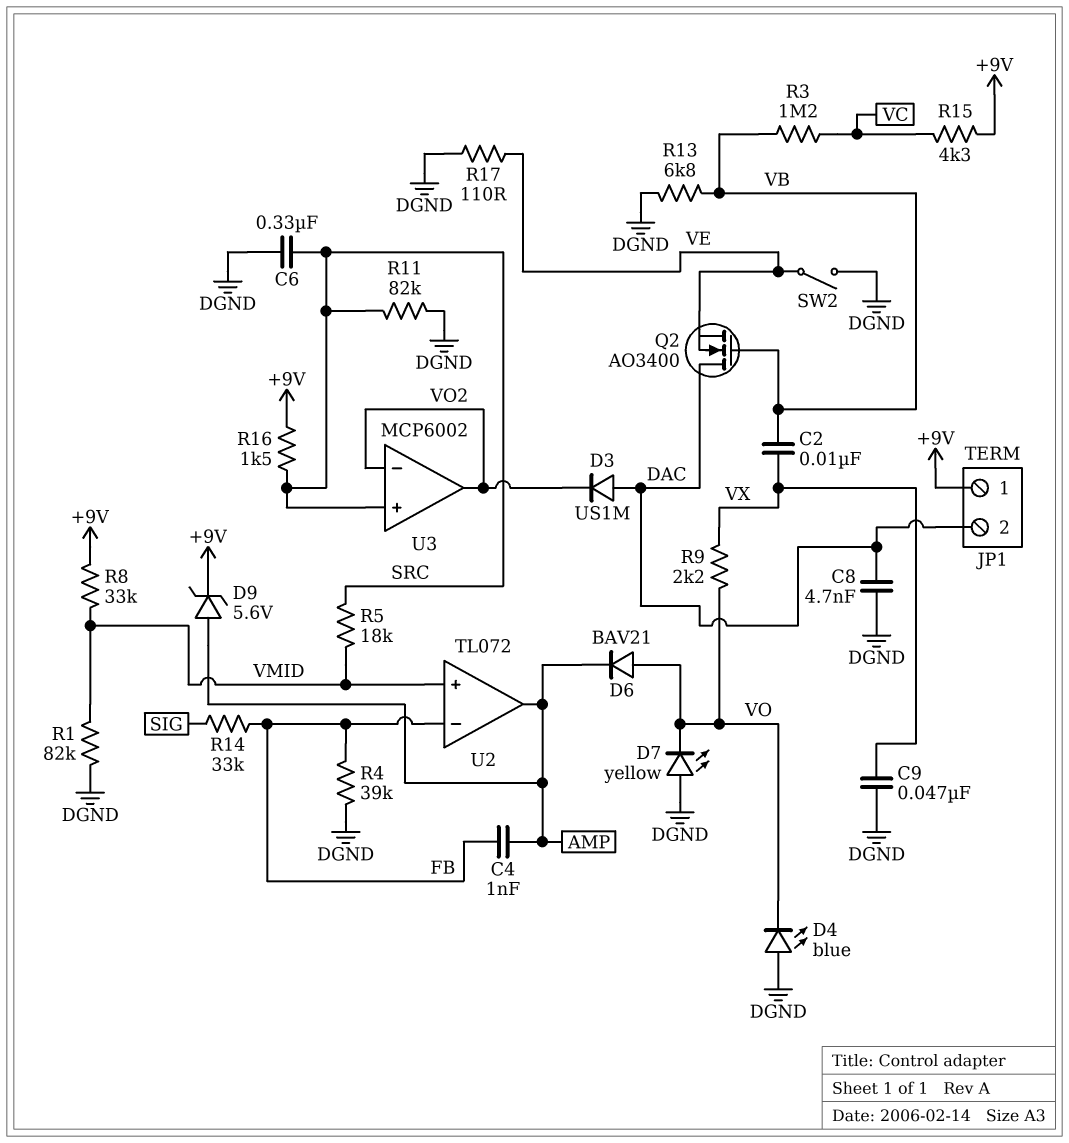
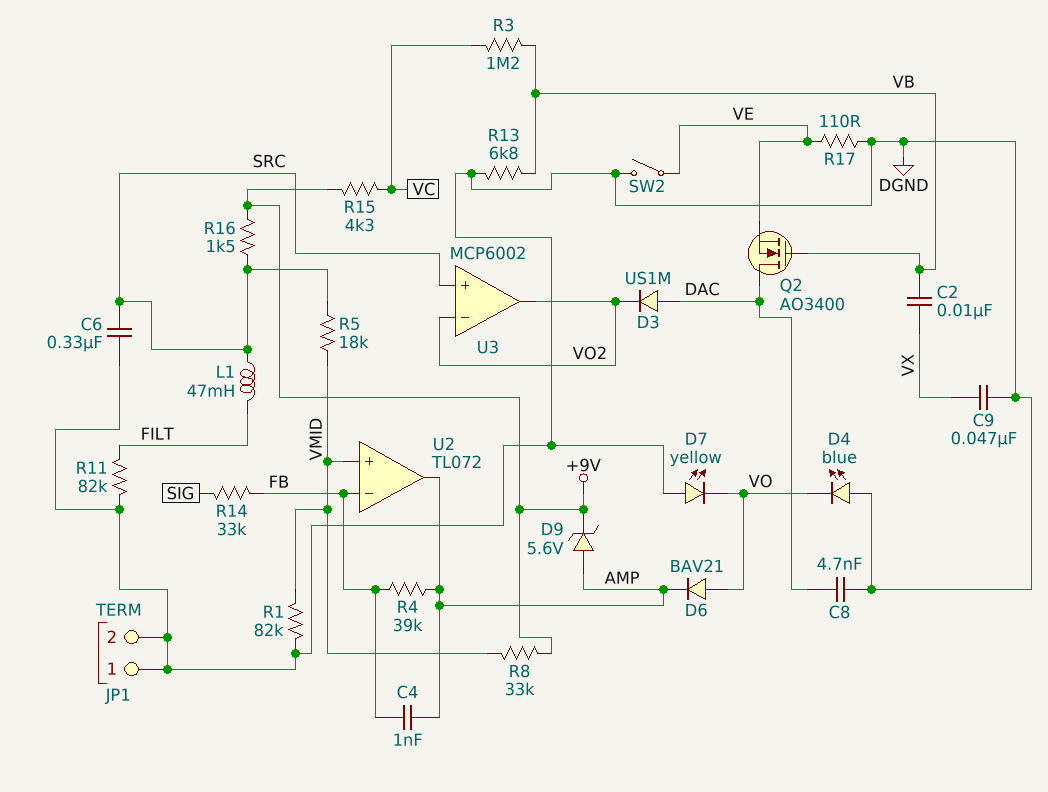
JP1 pin 1: +9V -> DGND
JP1 pin 2: DAC -> DGND
L1: none -> 47mH (FILT, SRC)
R4: 39k (DGND, FB) -> 39k (AMP, FB)
R9: 2.2k (VO, VX) -> none
R11: 82k (DGND, SRC) -> 82k (DGND, FILT)

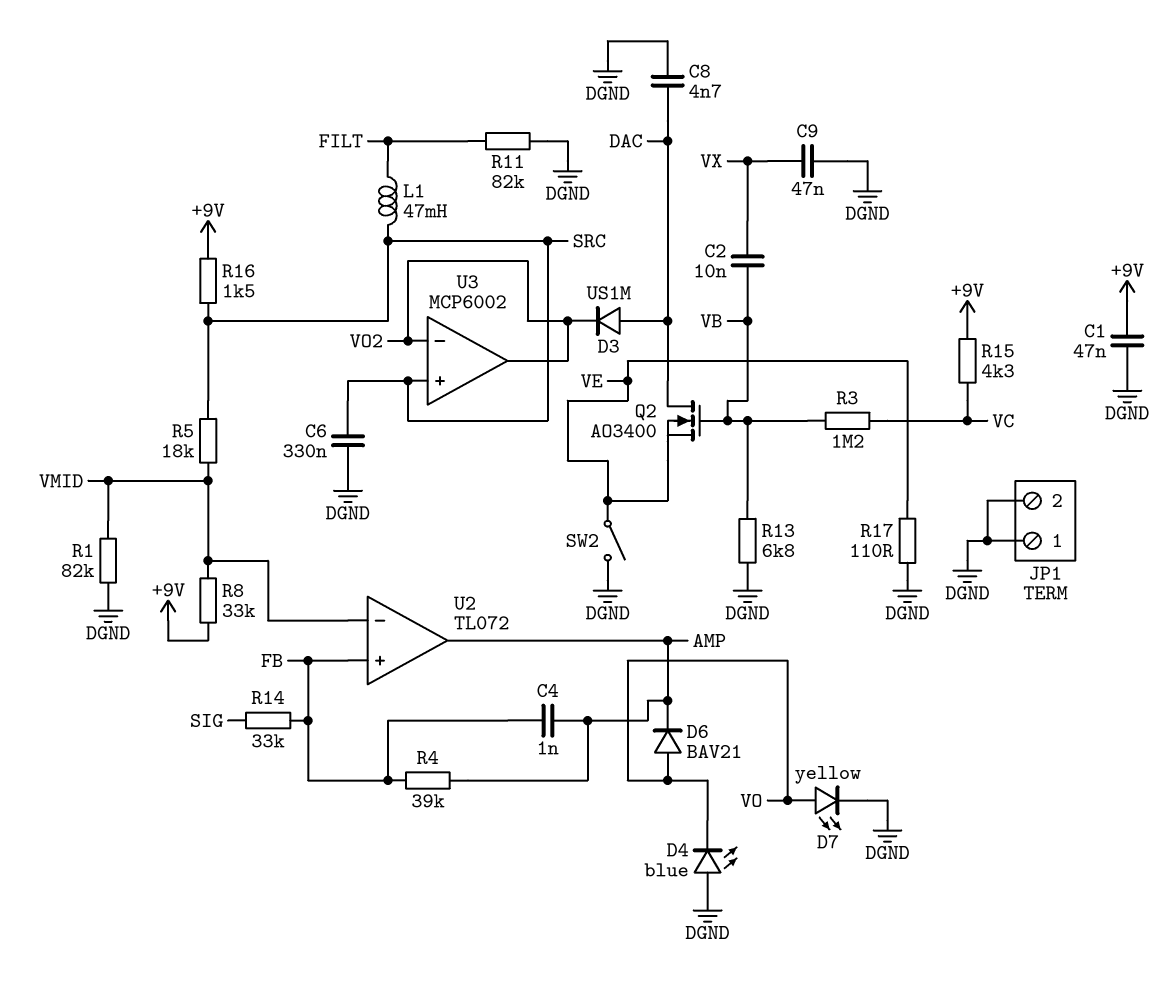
C1: none -> 47nF (+9V, DGND)
D7: LED yellow (A DGND, K VO) -> LED yellow (A VO, K DGND)
D9: zener 5.6V (A AMP, K +9V) -> none
U2 pin in+: VMID -> FB
U2 pin in-: FB -> VMID

